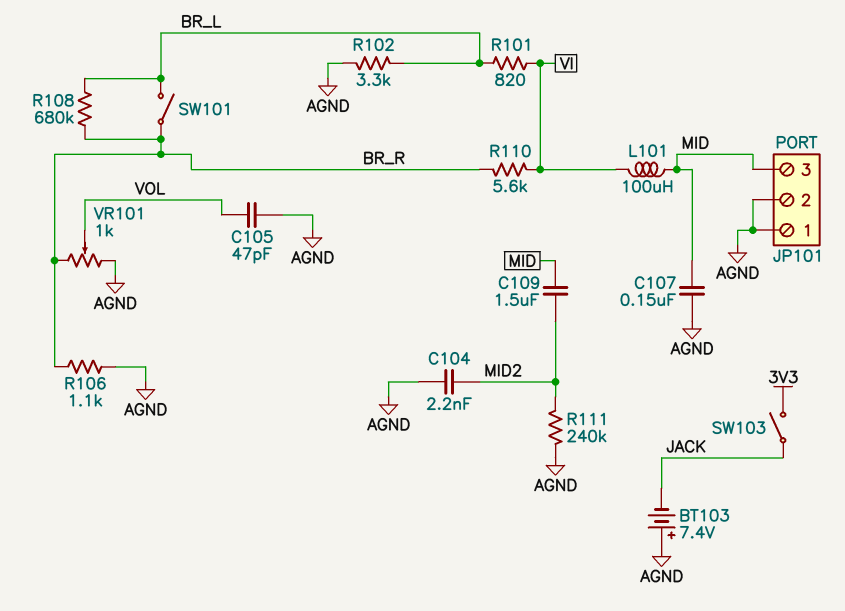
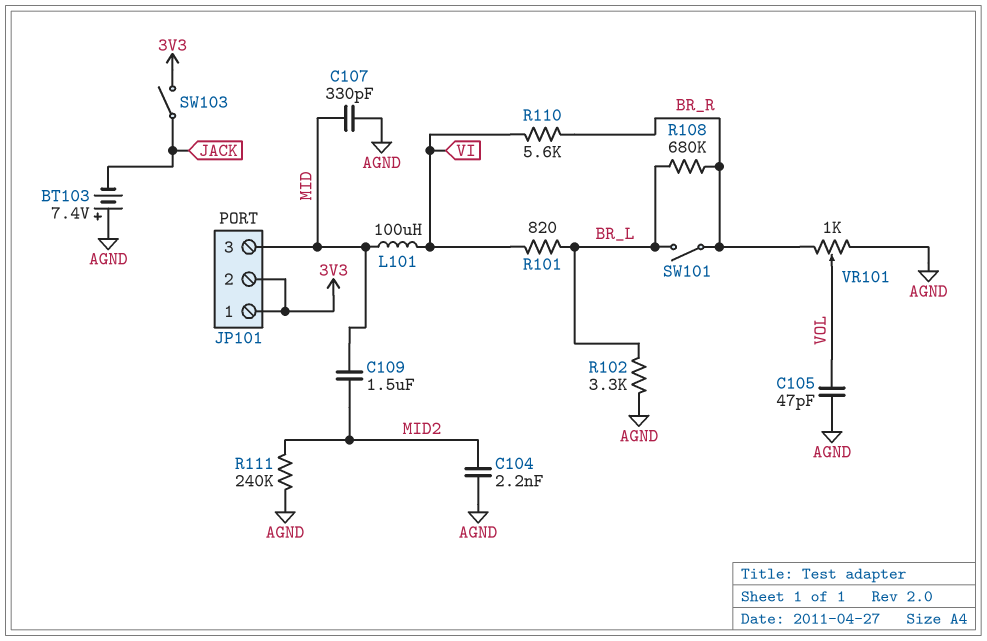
C107: 150nF (AGND, MID) -> 330pF (AGND, MID)
JP101 pin 1: AGND -> 3V3
JP101 pin 2: AGND -> 3V3
R106: 1.1k (AGND, BR_R) -> none

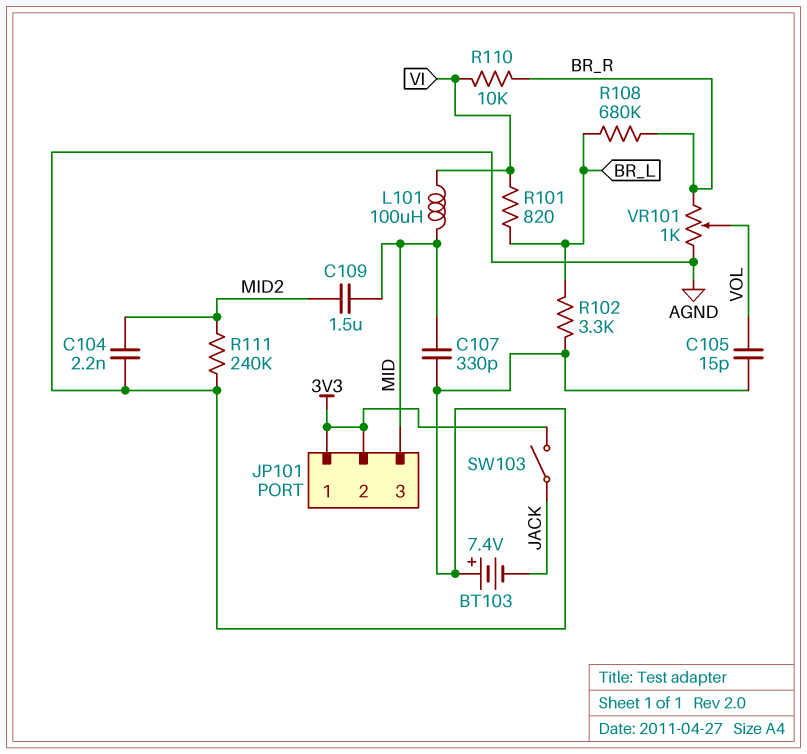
C105: 47pF (AGND, VOL) -> 15pF (AGND, VOL)
R110: 5.6k (BR_R, VI) -> 10k (BR_R, VI)
SW101: switch (BR_L, BR_R) -> none

